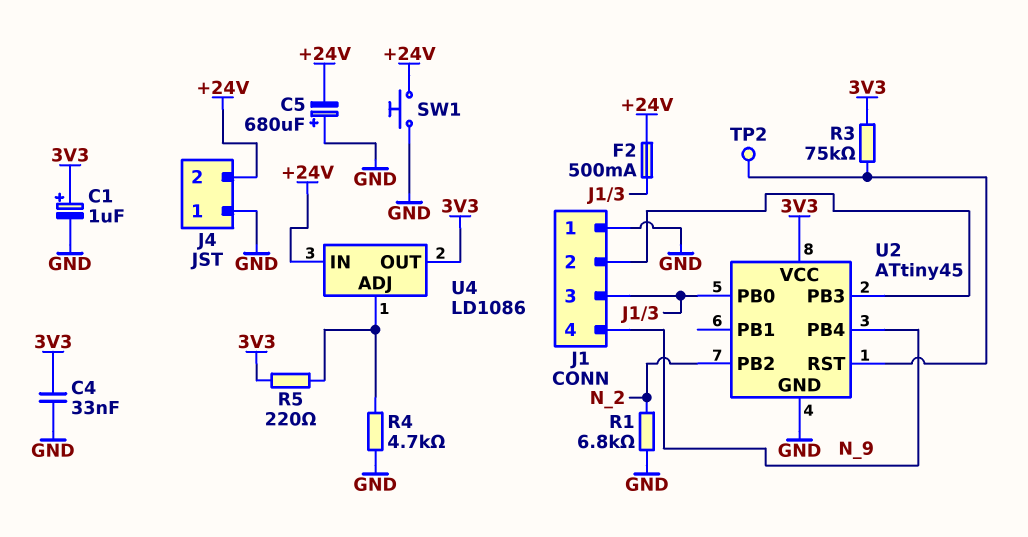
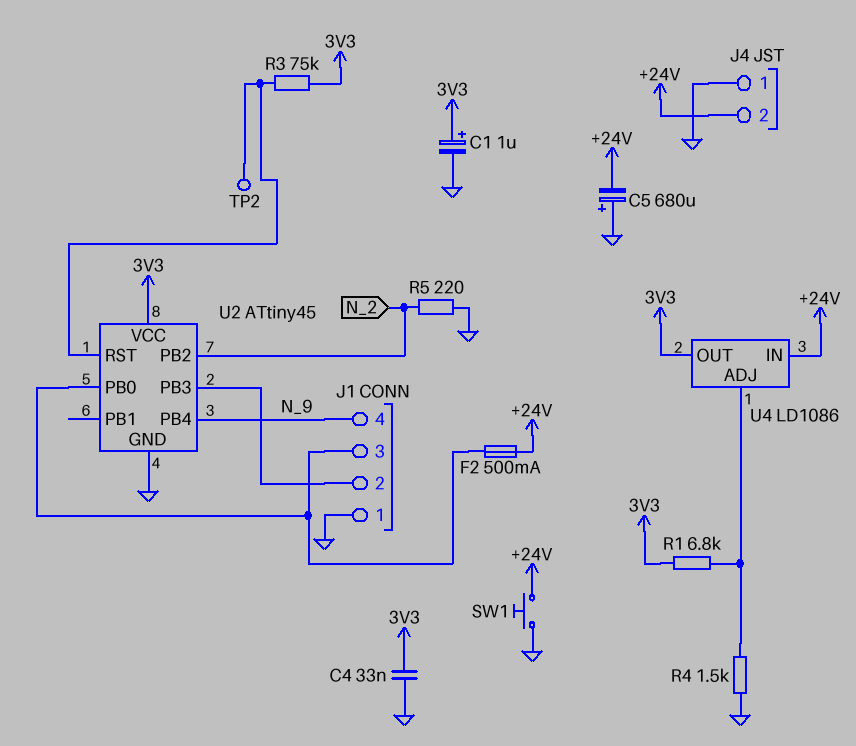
R1: 6.8k (GND, N_2) -> 6.8k (3V3, U4/ADJ)
R4: 4.7k (GND, U4/ADJ) -> 1.5k (GND, U4/ADJ)
R5: 220 (3V3, U4/ADJ) -> 220 (GND, N_2)

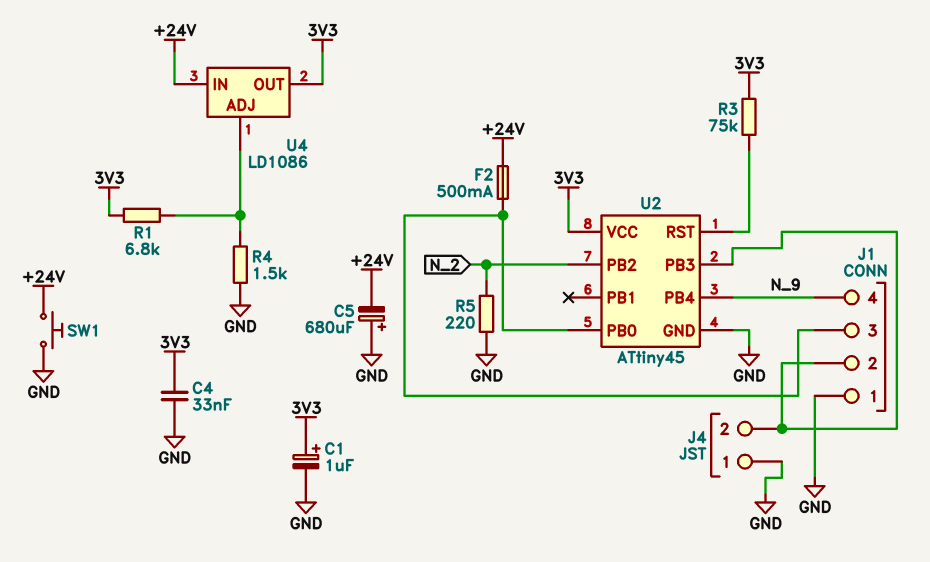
J4 pin 2: +24V -> J1/2
TP2: test point (U2/RST) -> none

